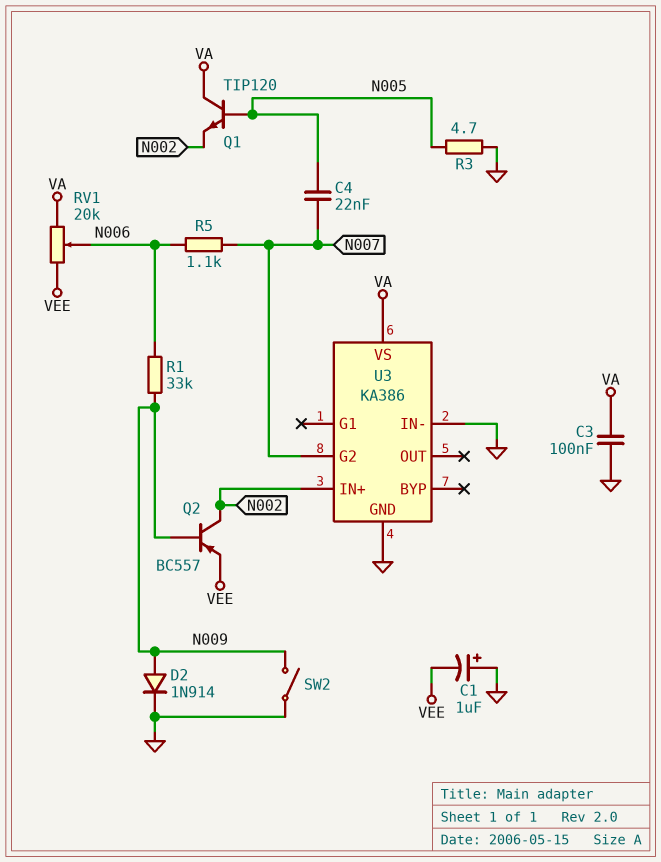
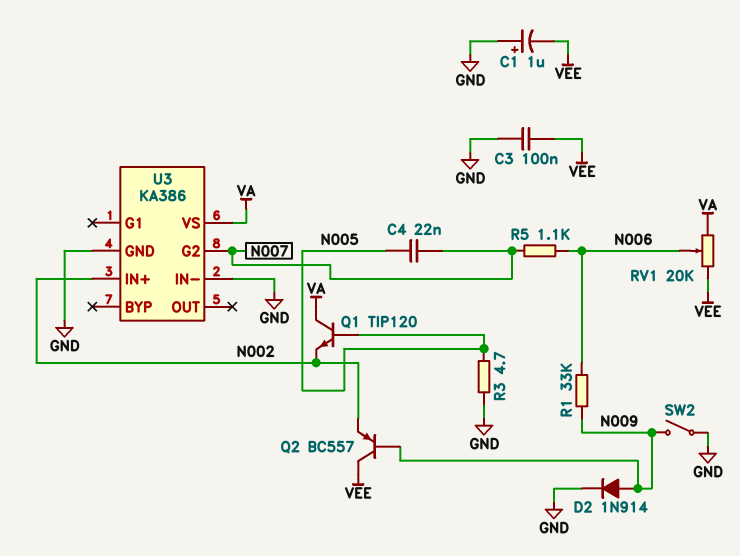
C3: 100nF (GND, VA) -> 100nF (GND, VEE)
Q2: PNP BC557 (B N009, C N002, E VEE) -> PNP BC557 (B N009, C VEE, E N002)

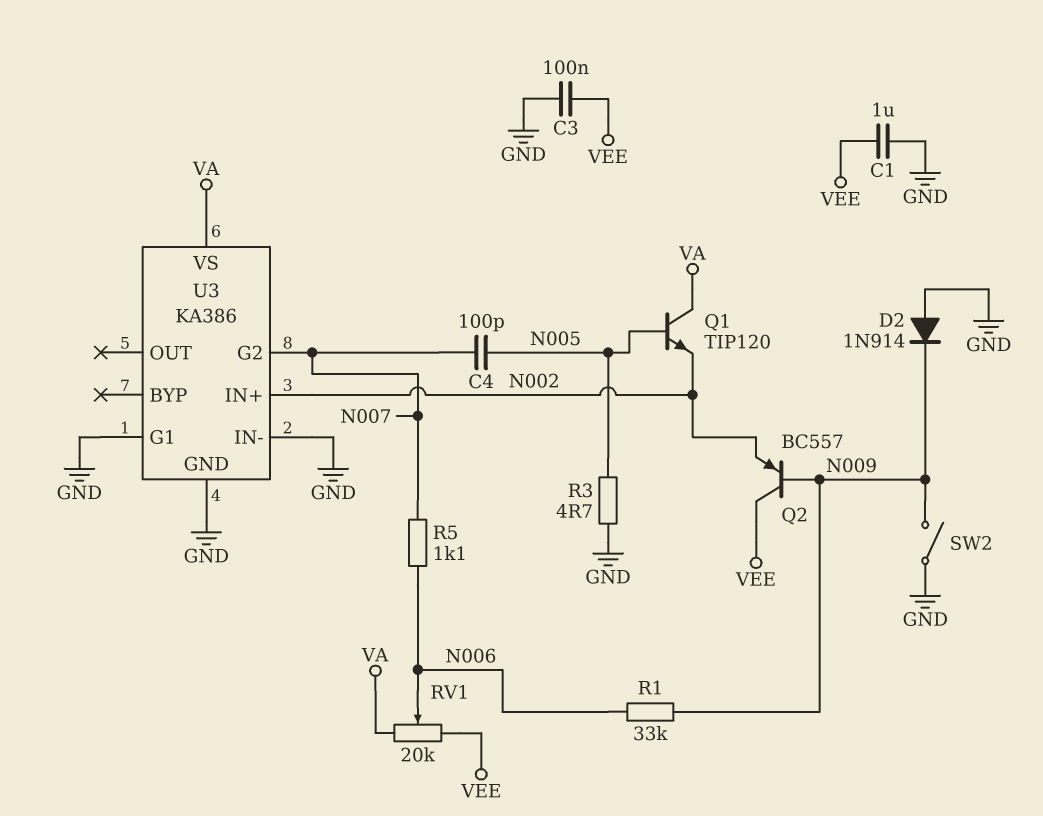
C1: 1uF (plus GND, minus VEE) -> 1uF (GND, VEE)
C4: 22nF (N005, N007) -> 100pF (N005, N007)
D2: diode 1N914 (A N009, K GND) -> diode 1N914 (A GND, K N009)
U3 pin G1: none -> GND

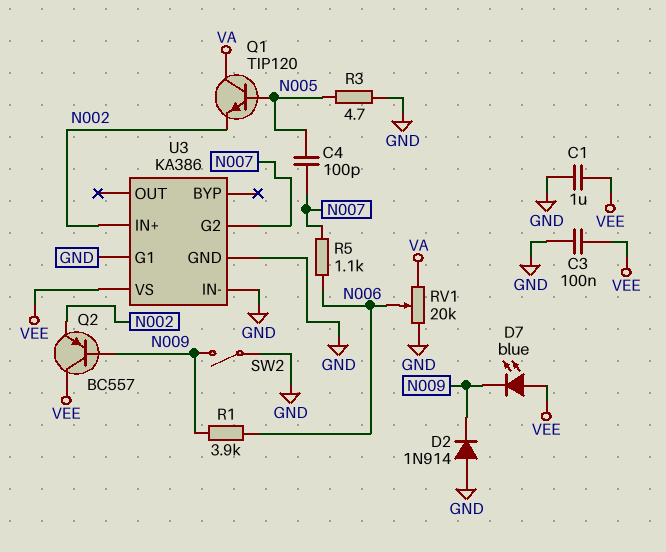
D7: none -> LED blue (A VEE, K N009)
R1: 33k (N006, N009) -> 3.9k (N006, N009)
RV1: 20k (VA, VEE, wiper N006) -> 20k (GND, VA, wiper N006)
U3 pin VS: VA -> VEE

